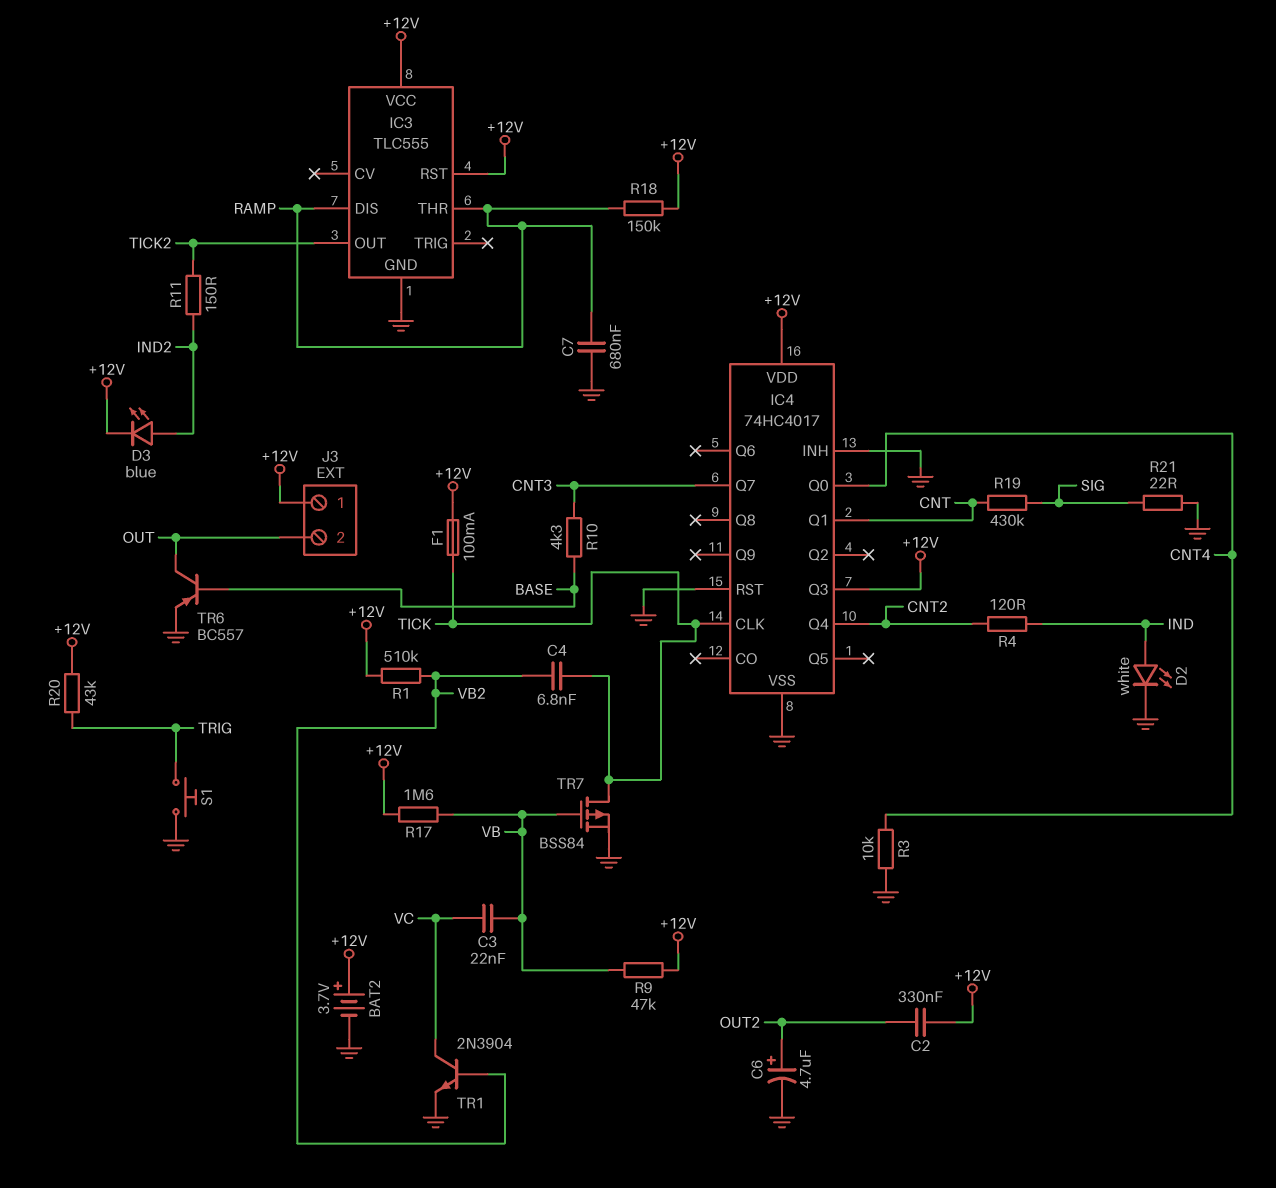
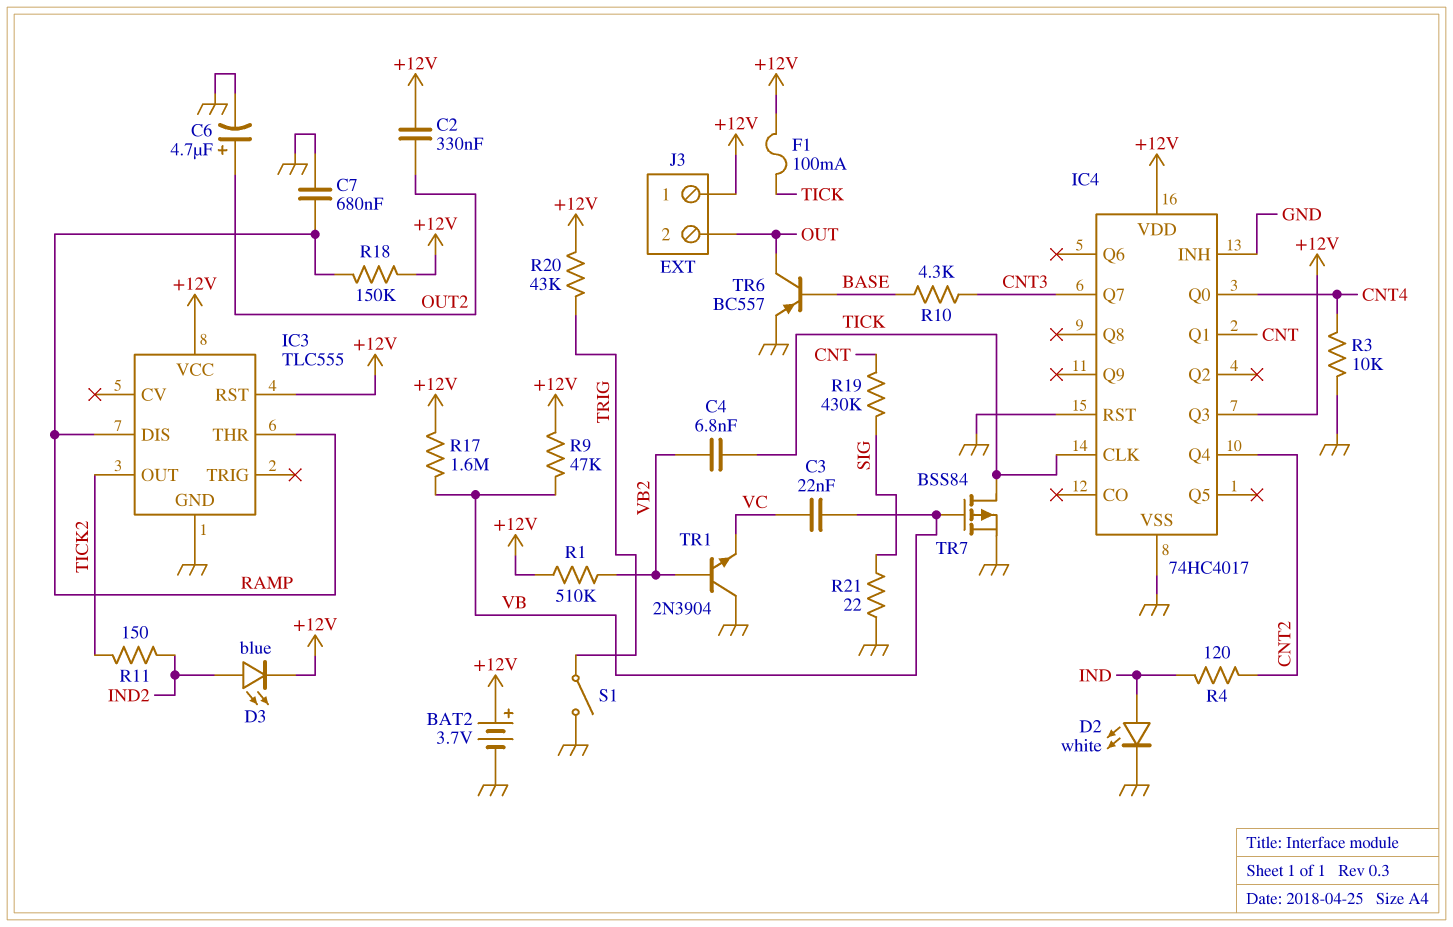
S1: button (GND, TRIG) -> switch (GND, TRIG)
TR1: NPN 2N3904 (B VB2, C VC, E GND) -> NPN 2N3904 (B VB2, C GND, E VC)

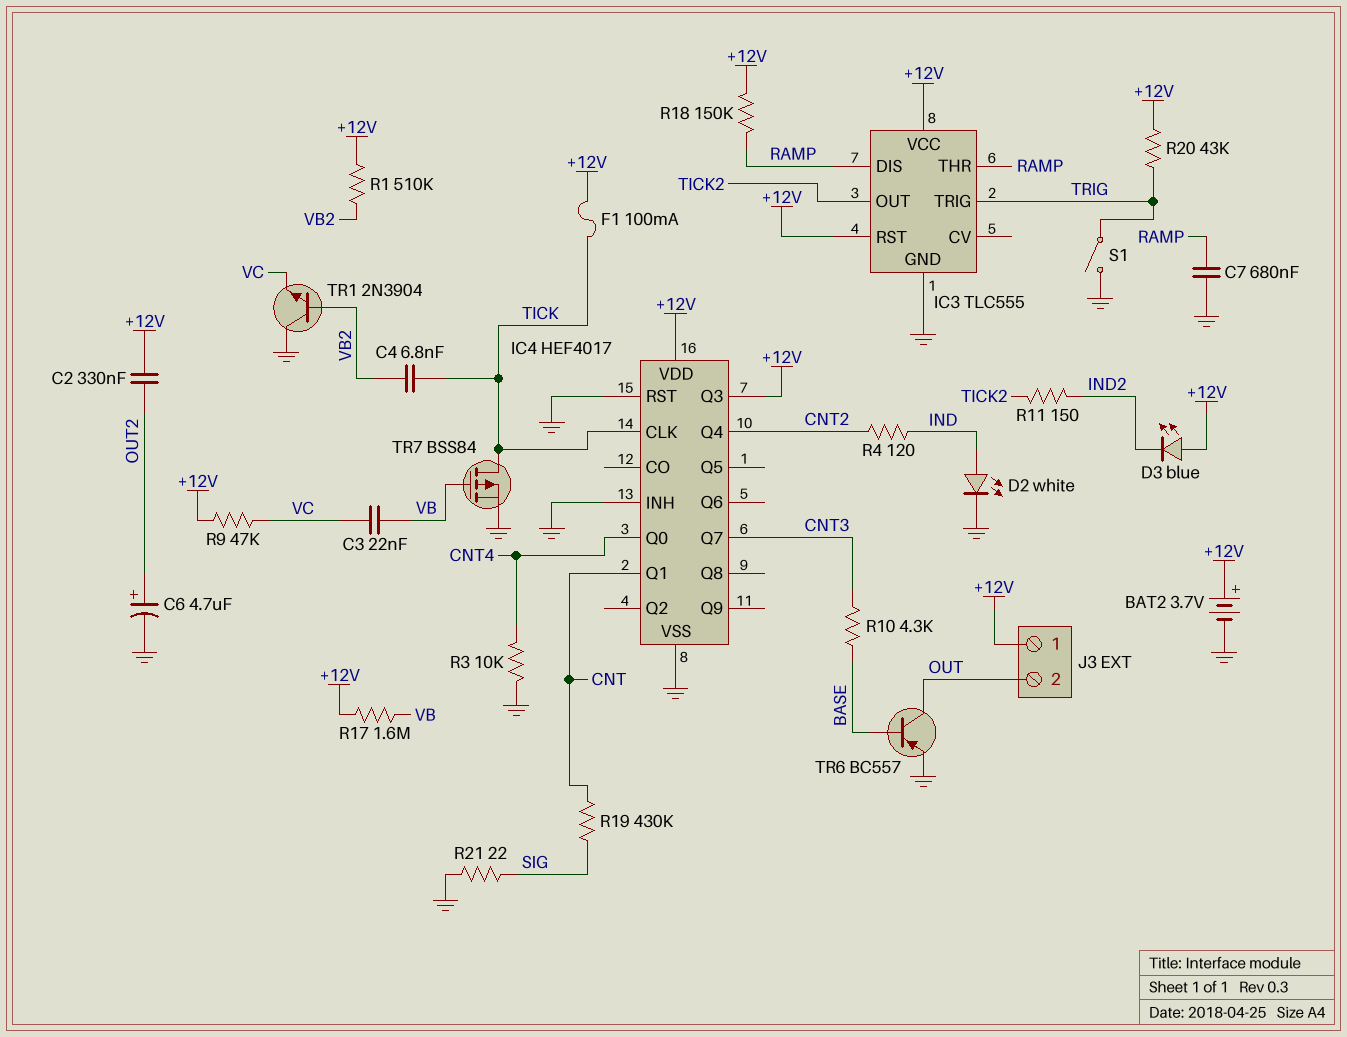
D3: LED blue (A IND2, K +12V) -> LED blue (A +12V, K IND2)
IC3 pin TRIG: none -> TRIG
IC4: 74HC4017 -> HEF4017
R9: 47k (+12V, VB) -> 47k (+12V, VC)

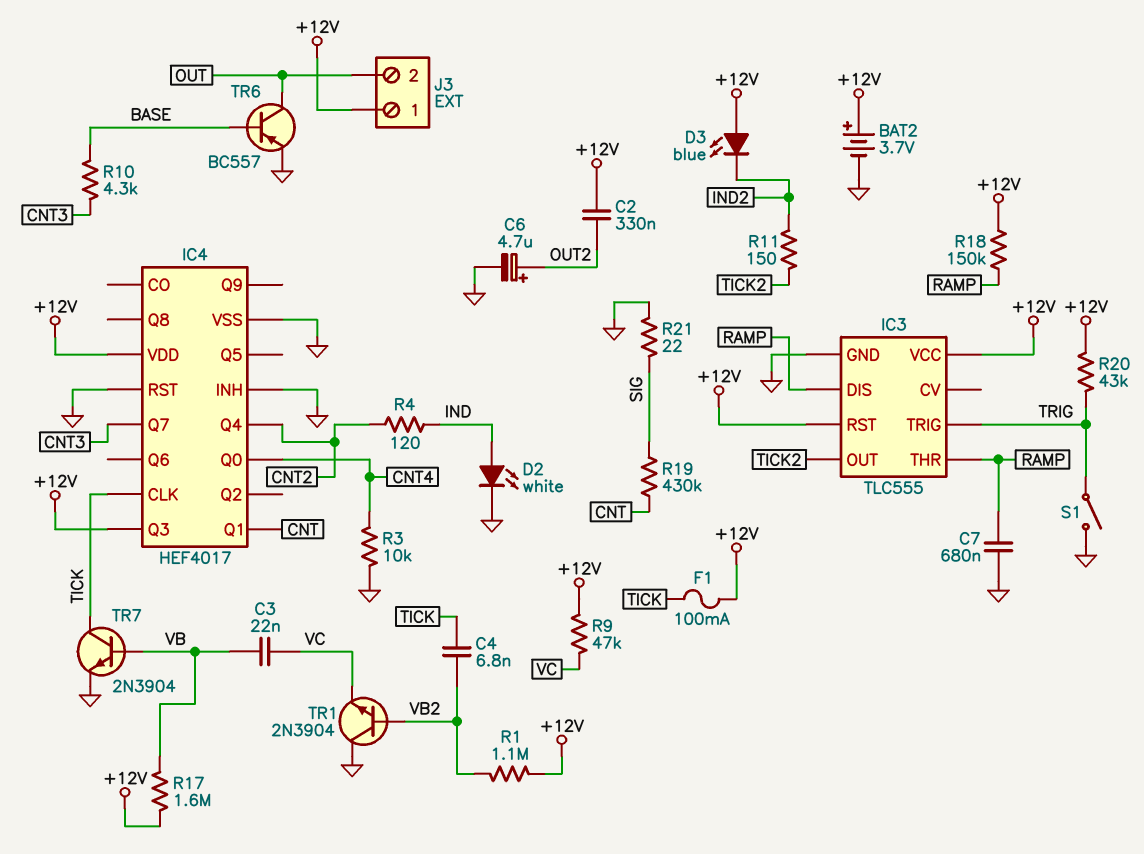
R1: 510k (+12V, VB2) -> 1.1M (+12V, VB2)
TR7: PMOS BSS84 (G VB, D TICK, S GND) -> NPN 2N3904 (B VB, C TICK, E GND)

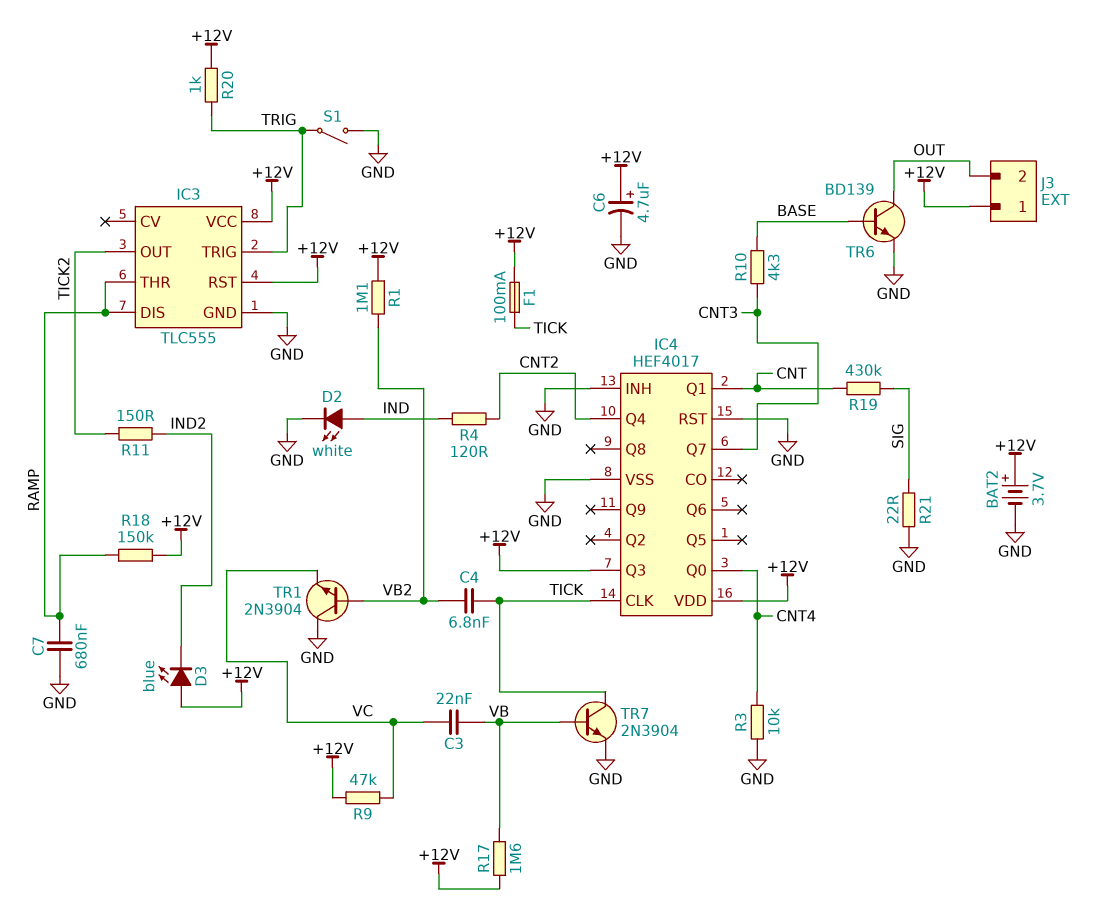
C2: 330nF (+12V, OUT2) -> none
C6: 4.7uF (plus OUT2, minus GND) -> 4.7uF (plus +12V, minus GND)
R20: 43k (+12V, TRIG) -> 1k (+12V, TRIG)
TR6: PNP BC557 (B BASE, C OUT, E GND) -> NPN BD139 (B BASE, C OUT, E GND)

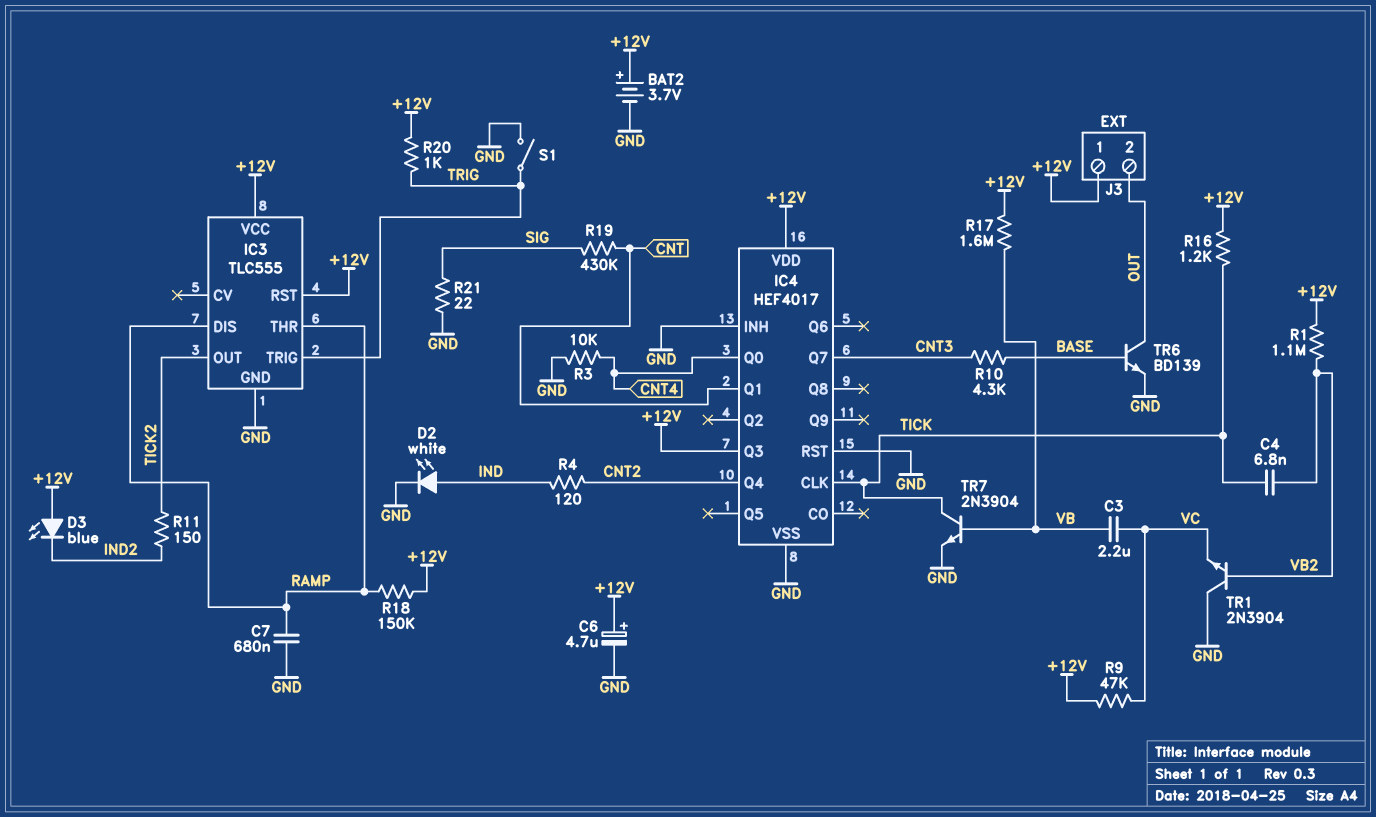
C3: 22nF (VB, VC) -> 2.2uF (VB, VC)
F1: 100mA (+12V, TICK) -> none
R16: none -> 1.2k (+12V, TICK)

